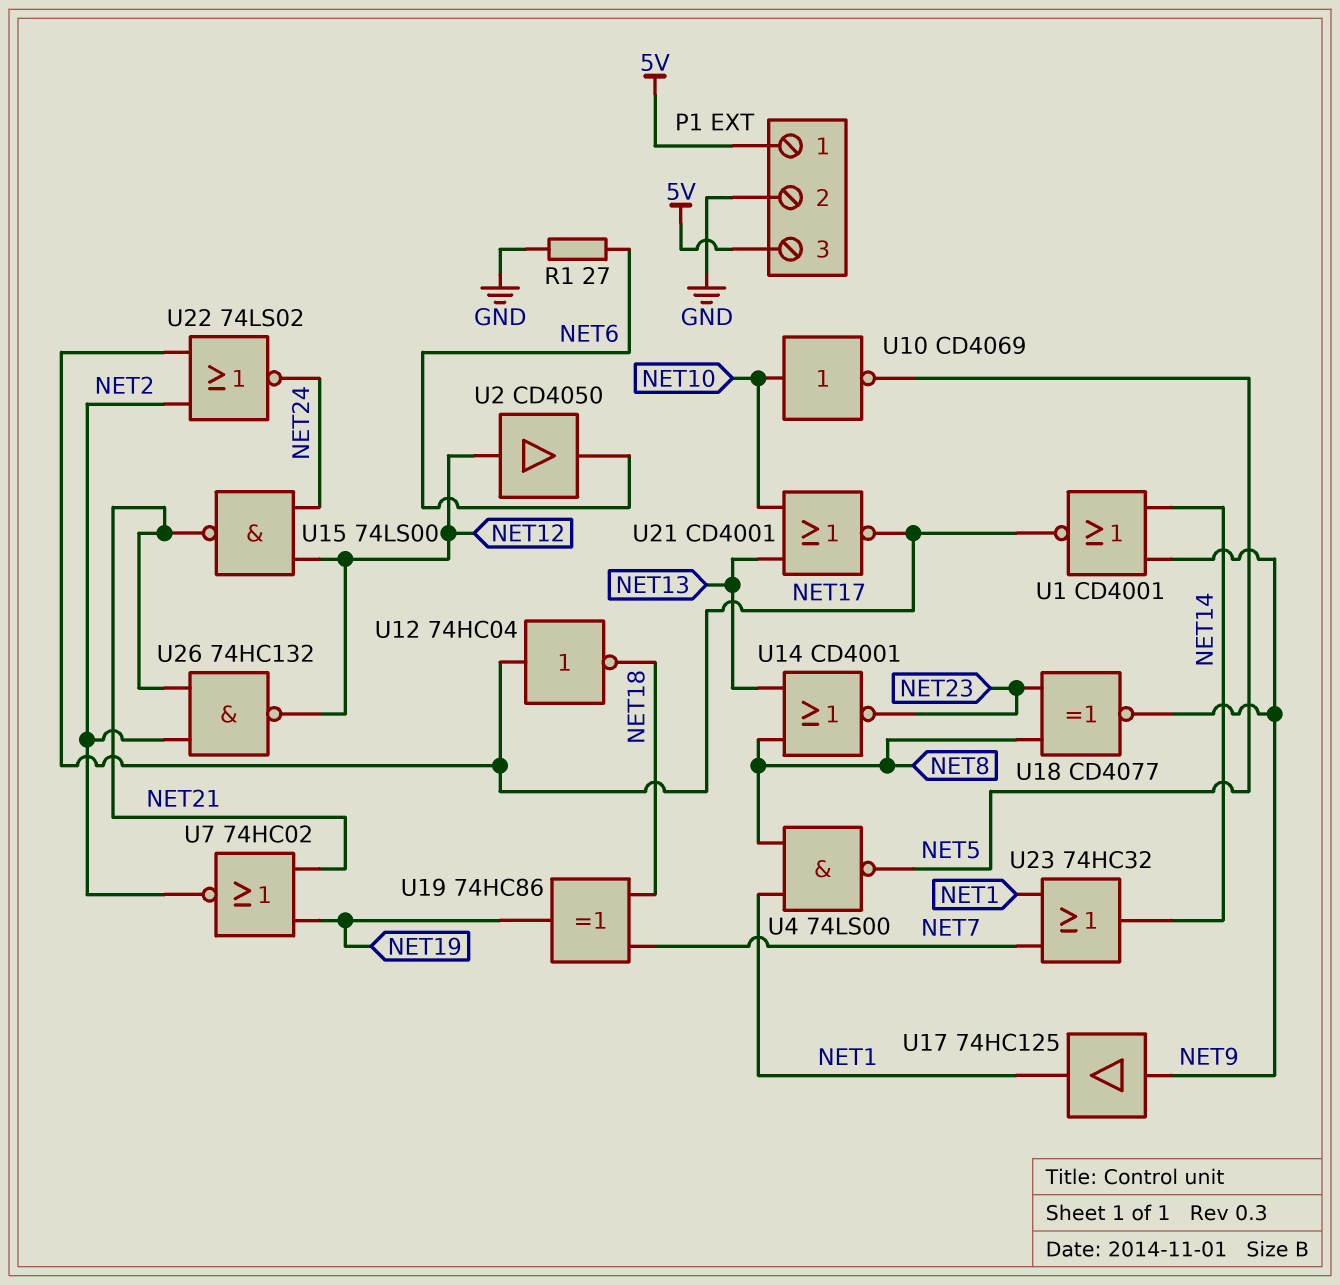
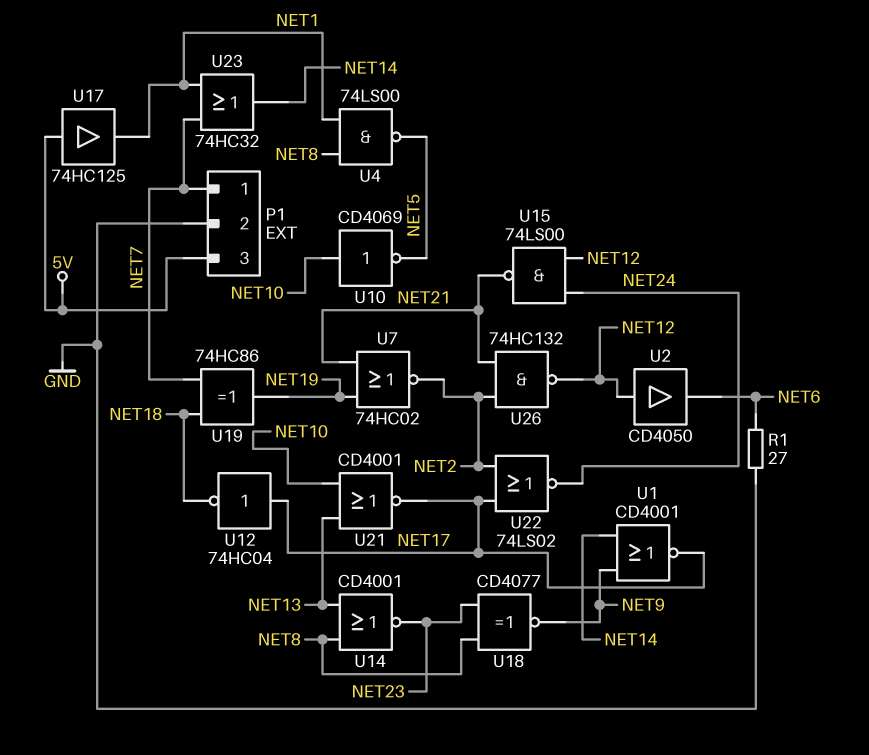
P1 pin 1: 5V -> NET7
U17: buffer 74HC125 (in NET9, out NET1) -> buffer 74HC125 (in 5V, out NET1)

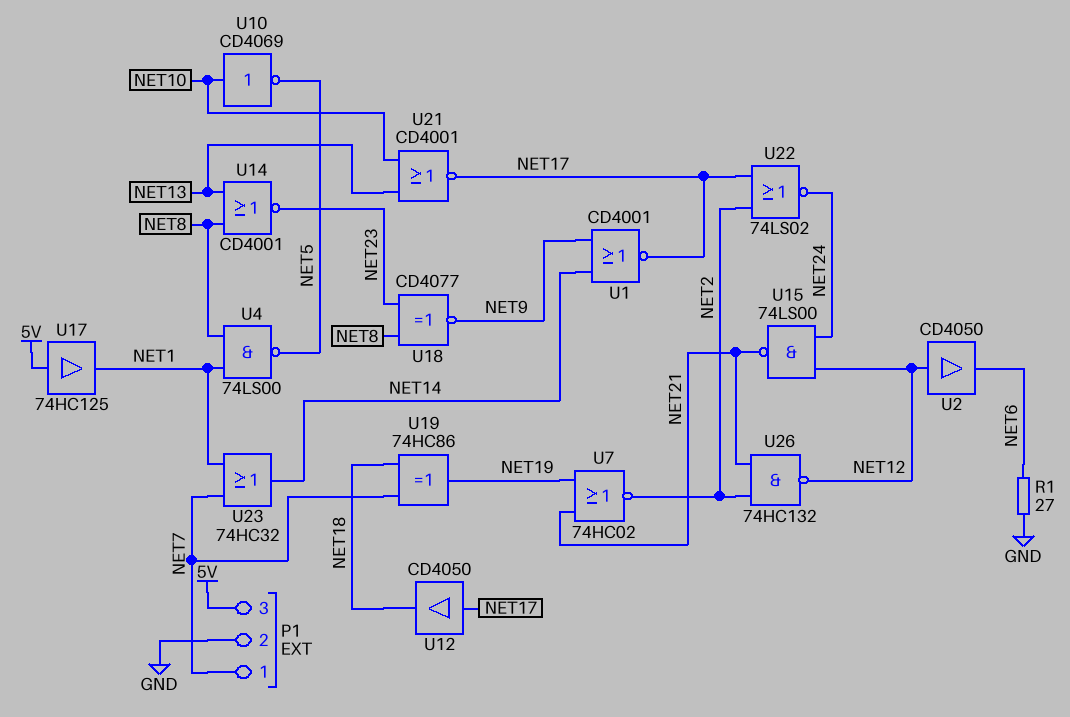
U12: NOT 74HC04 (in NET17, out NET18) -> buffer CD4050 (in NET17, out NET18)

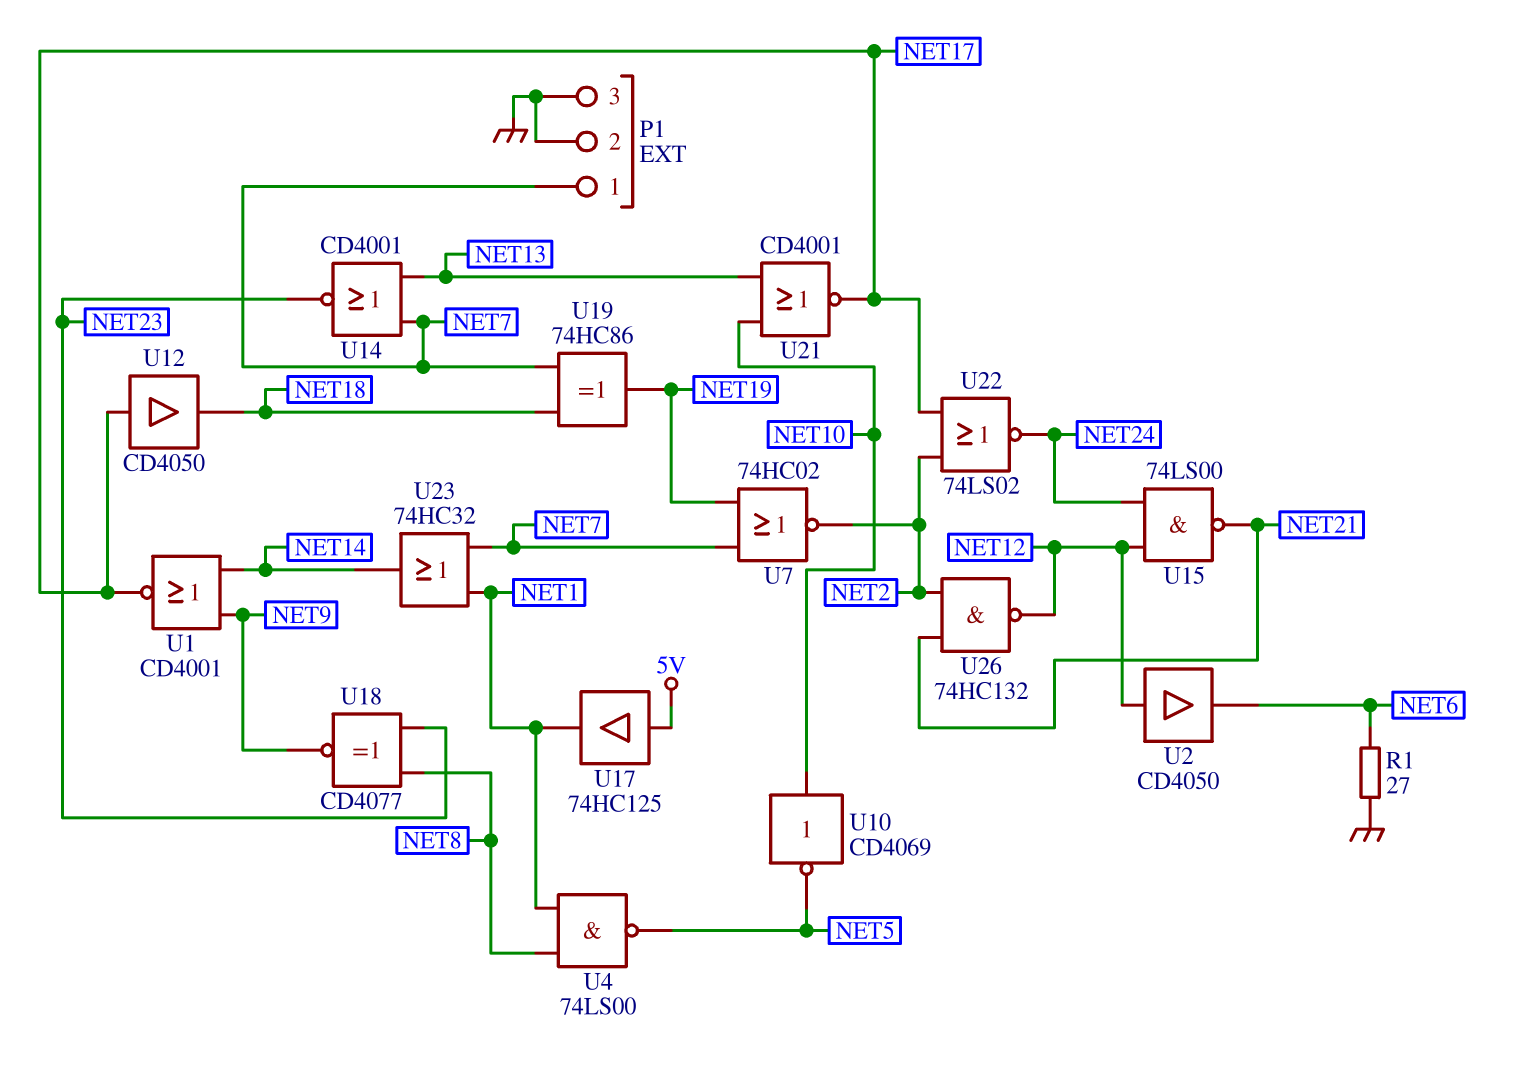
P1 pin 3: 5V -> GND
U7: NOR 74HC02 (in NET19, in NET21, out NET2) -> NOR 74HC02 (in NET7, in NET19, out NET2)
U14: NOR CD4001 (in NET8, in NET13, out NET23) -> NOR CD4001 (in NET7, in NET13, out NET23)

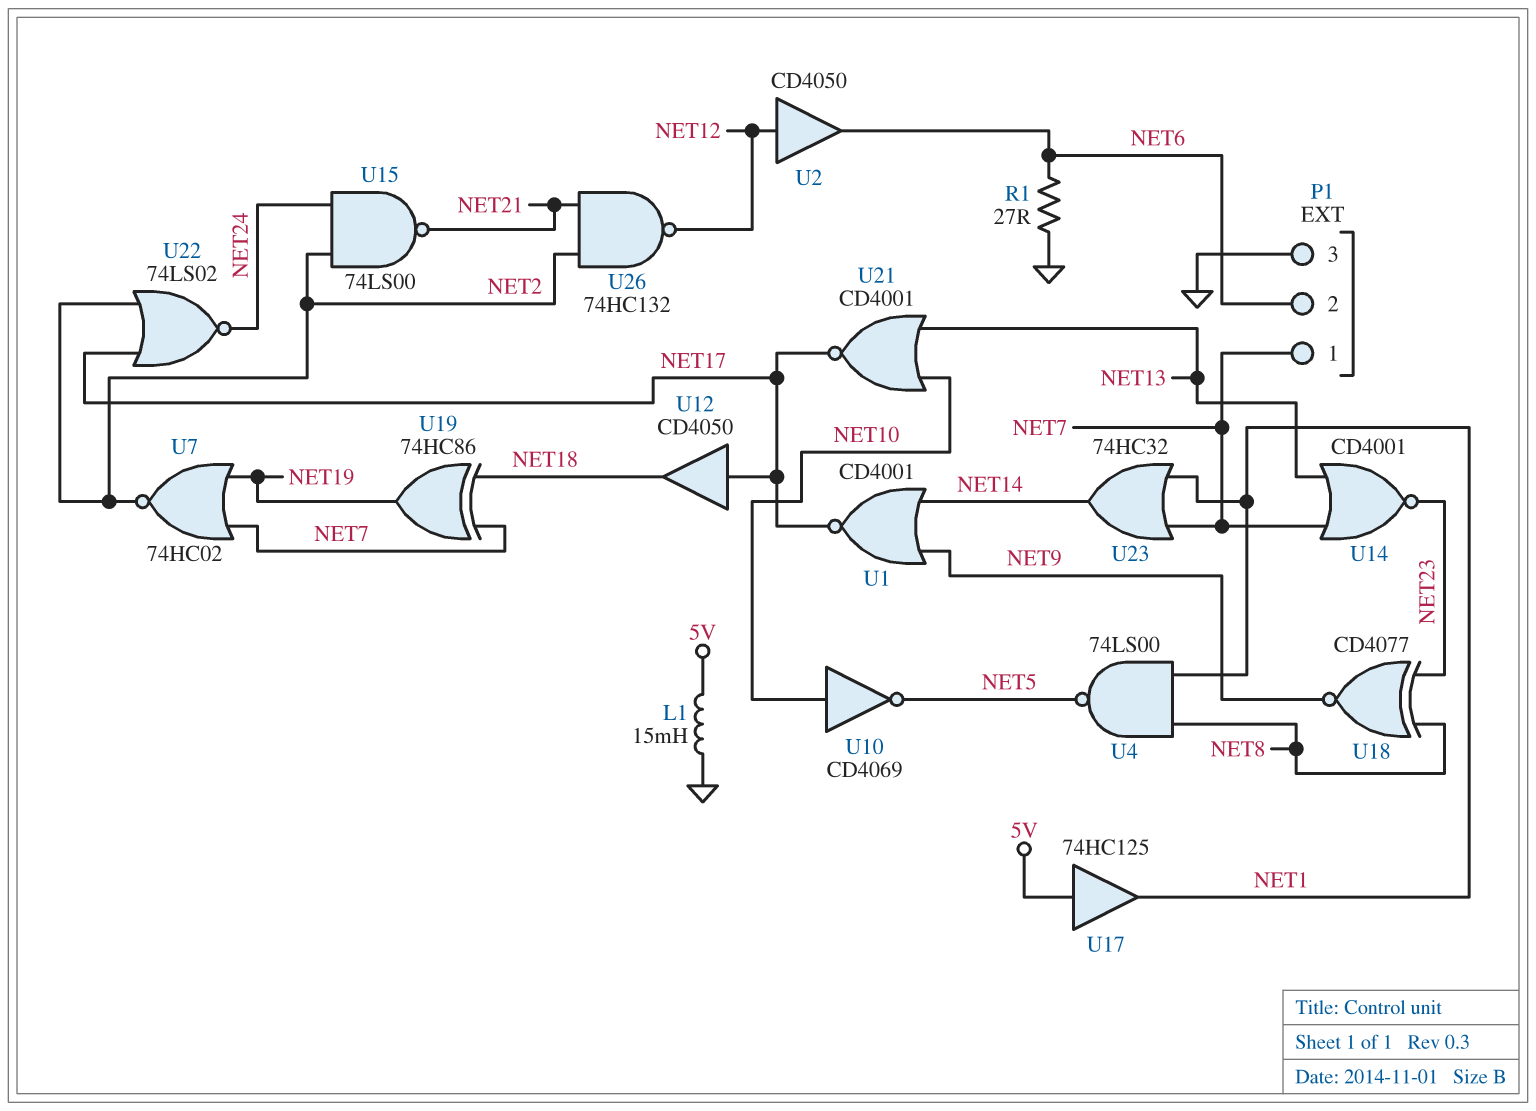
L1: none -> 15mH (5V, GND)
P1 pin 2: GND -> NET6
U15: NAND 74LS00 (in NET12, in NET24, out NET21) -> NAND 74LS00 (in NET2, in NET24, out NET21)

